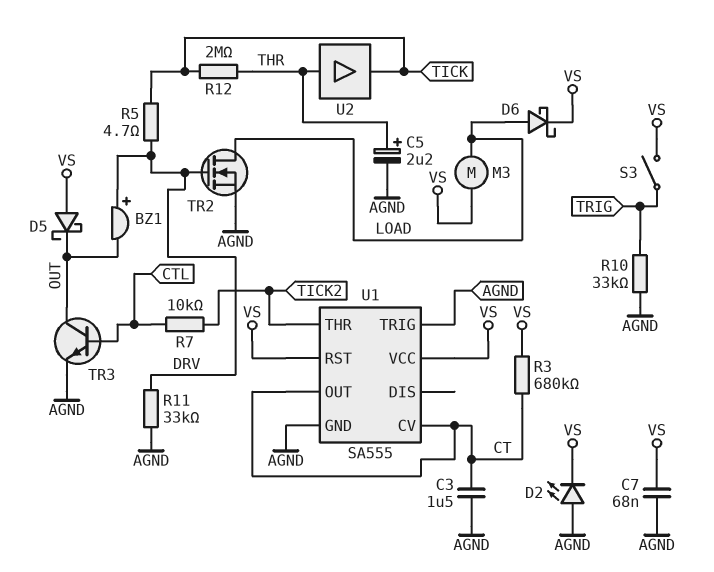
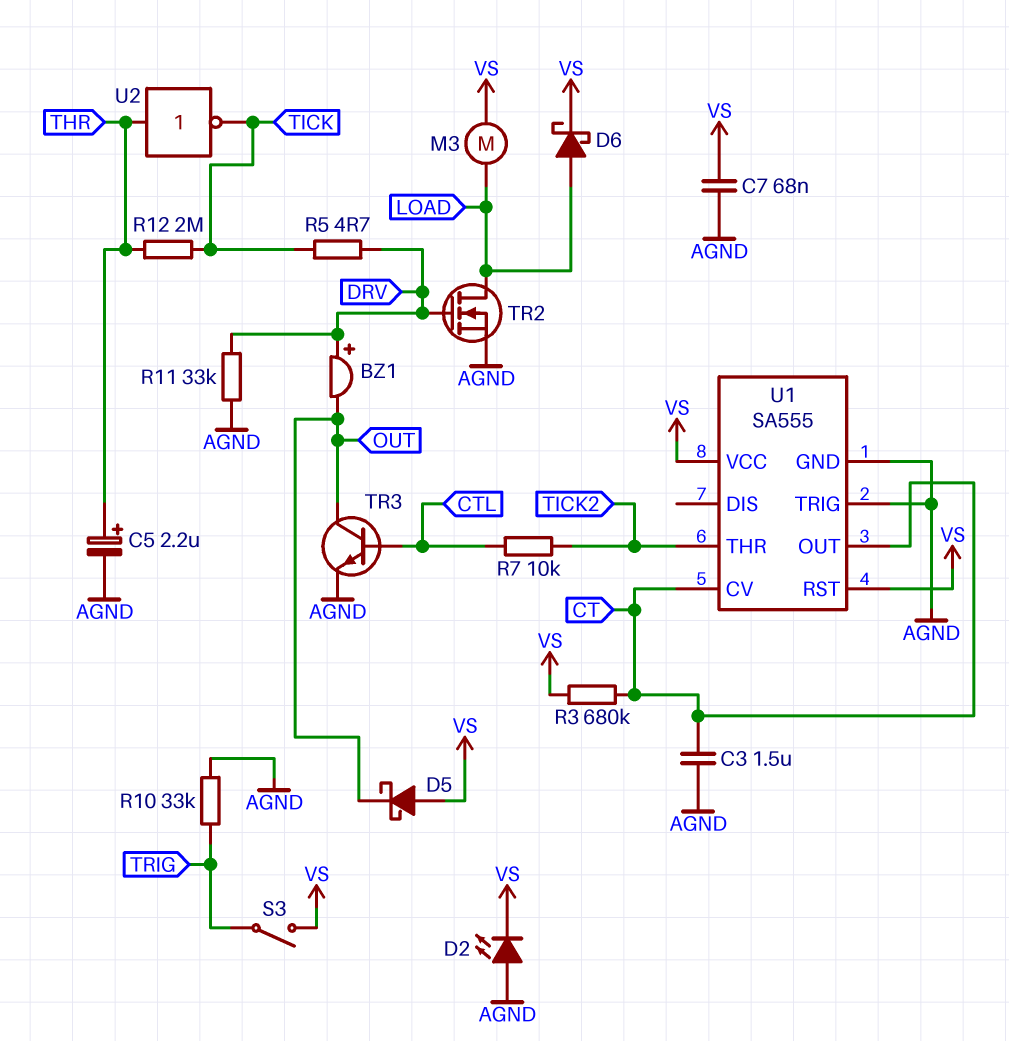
U2: buffer (in THR, out TICK) -> NOT (in THR, out TICK)

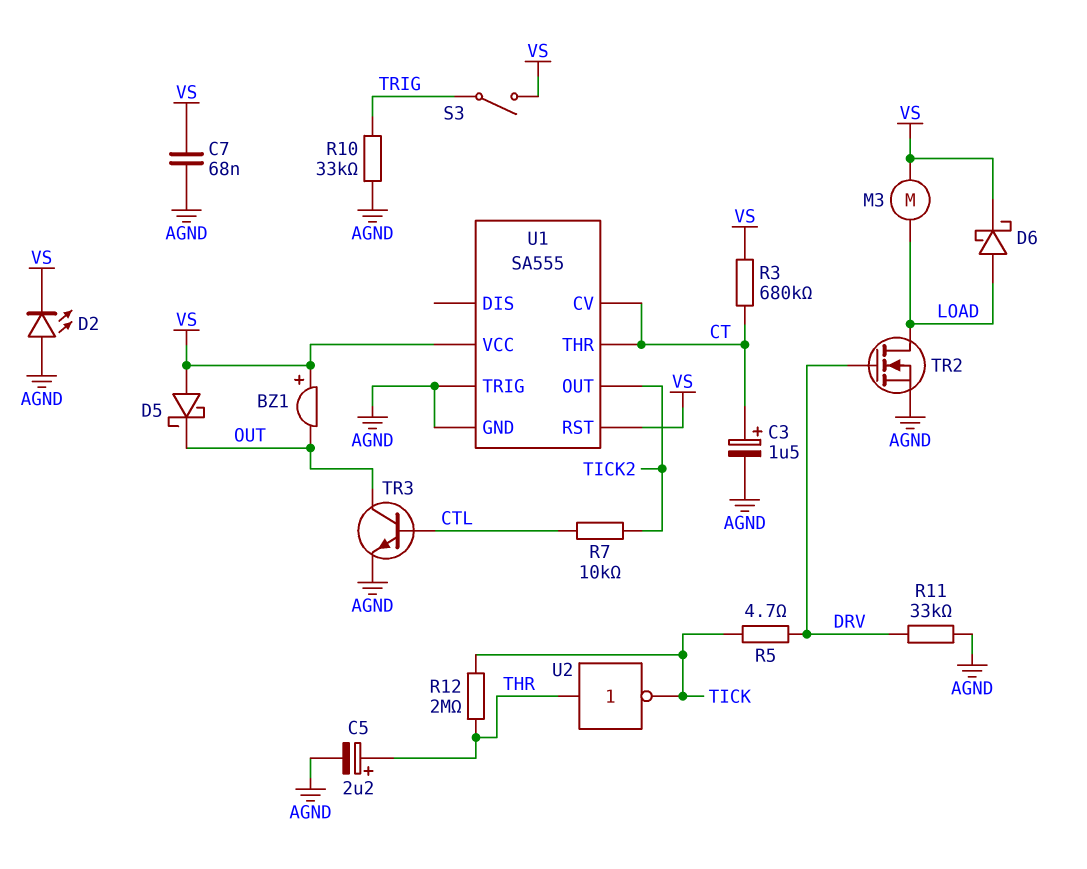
BZ1: buzzer (plus DRV, minus OUT) -> buzzer (plus VS, minus OUT)
C3: 1.5uF (AGND, CT) -> 1.5uF (plus CT, minus AGND)
U1 pin OUT: CT -> TICK2
U1 pin THR: TICK2 -> CT

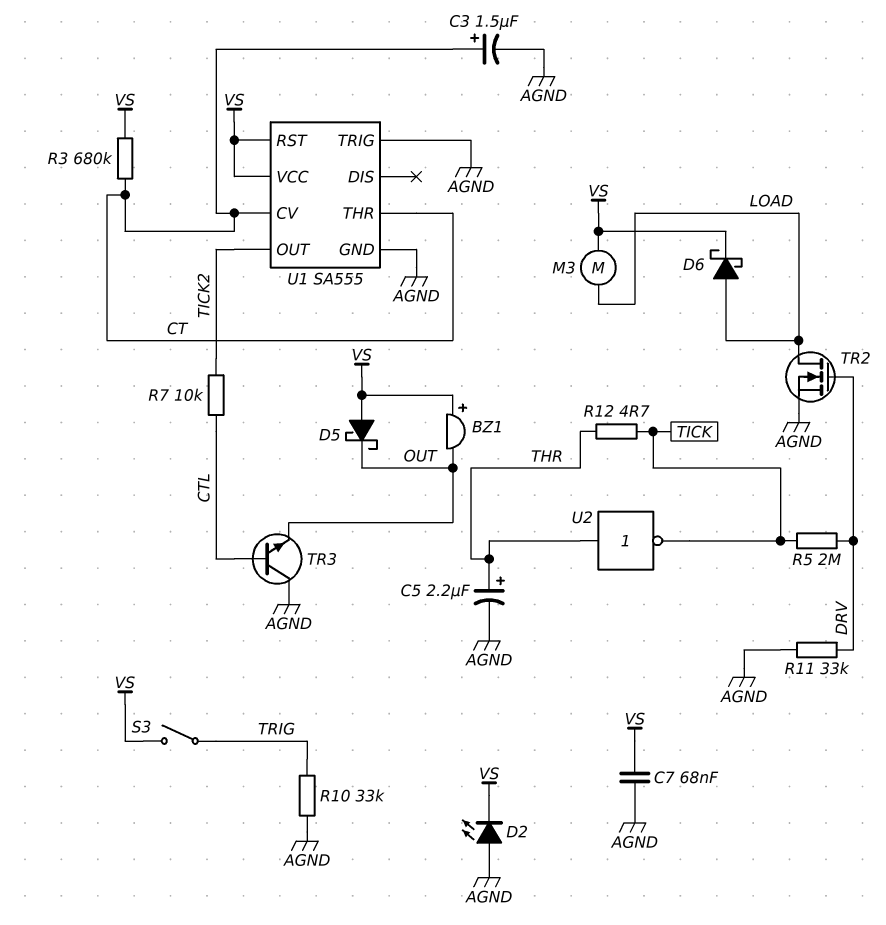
R5: 4.7 (DRV, TICK) -> 2M (DRV, TICK)
R12: 2M (THR, TICK) -> 4.7 (THR, TICK)
TR3: NPN (B CTL, C OUT, E AGND) -> NPN (B CTL, C AGND, E OUT)

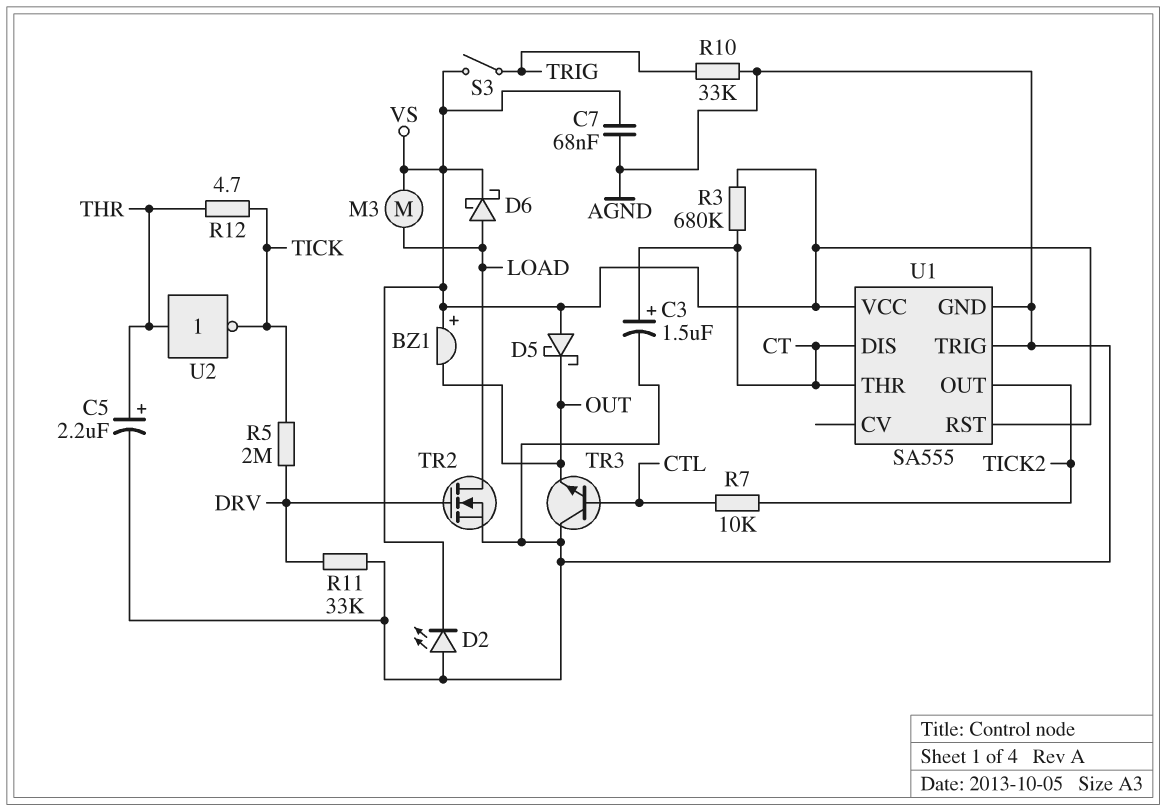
U1 pin CV: CT -> none
U1 pin DIS: none -> CT

